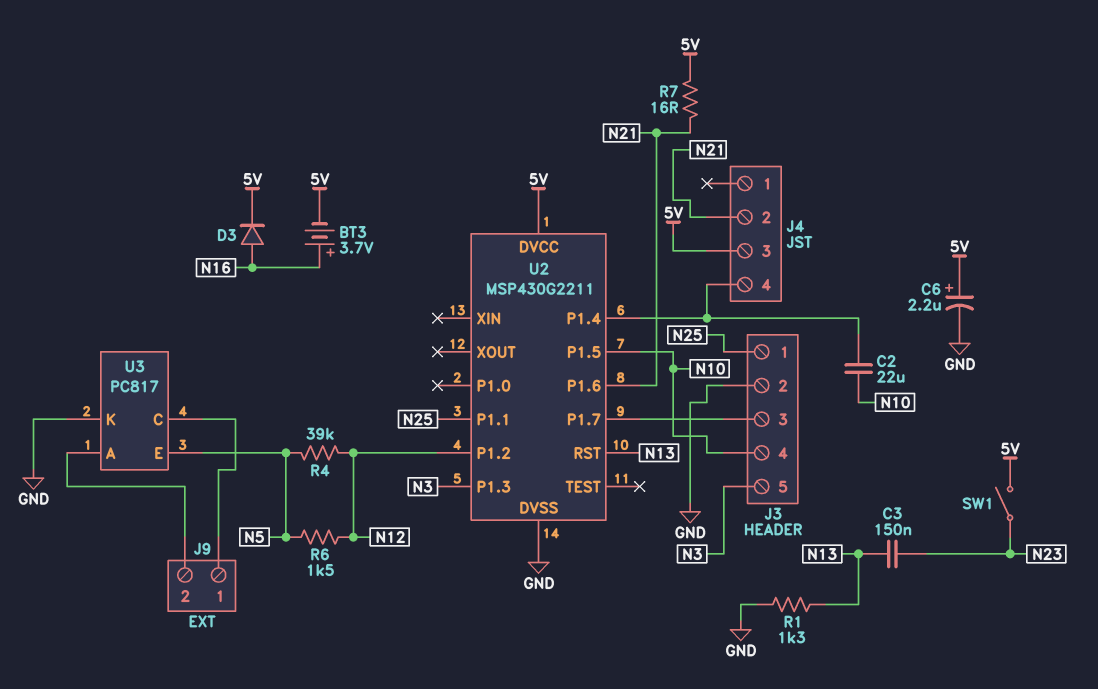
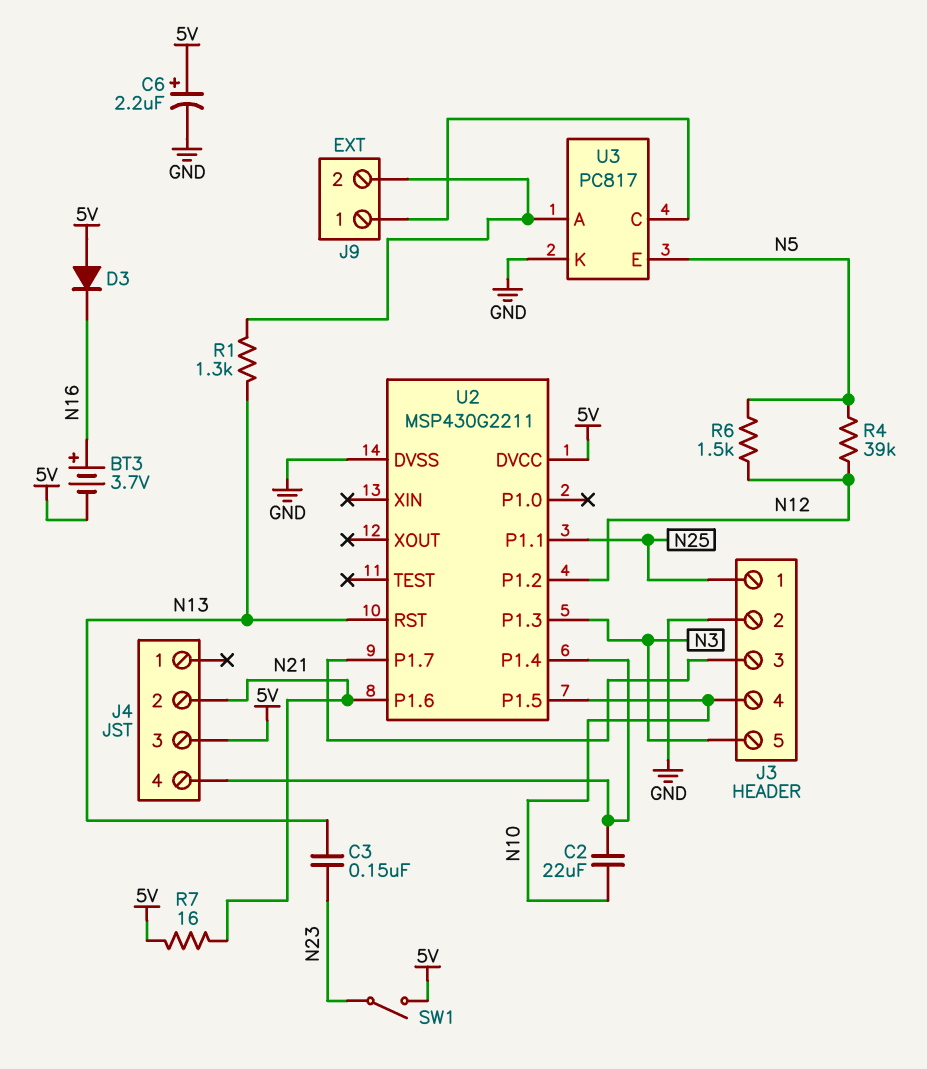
D3: diode (A N16, K 5V) -> diode (A 5V, K N16)
R1: 1.3k (GND, N13) -> 1.3k (J9/2, N13)

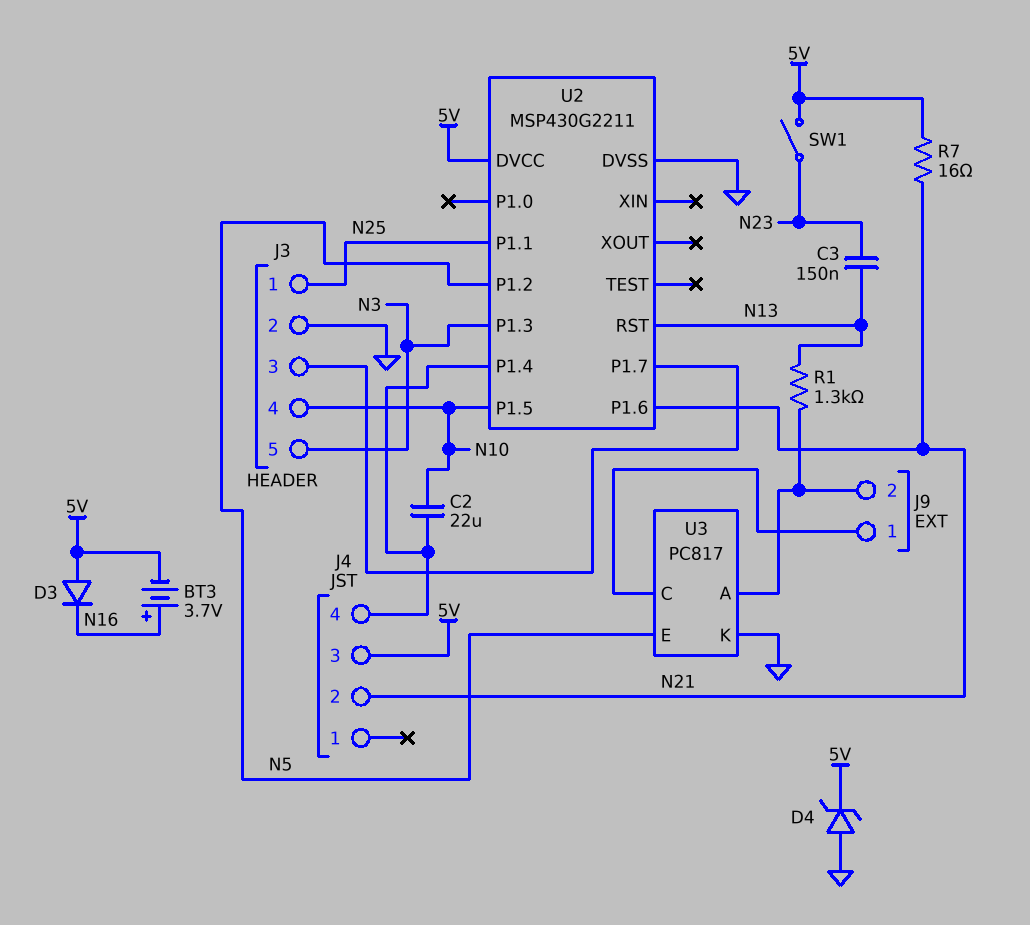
C6: 2.2uF (plus 5V, minus GND) -> none
D4: none -> zener (A GND, K 5V)
R4: 39k (N5, N12) -> none
R6: 1.5k (N5, N12) -> none
U2 pin P1.2: N12 -> N5

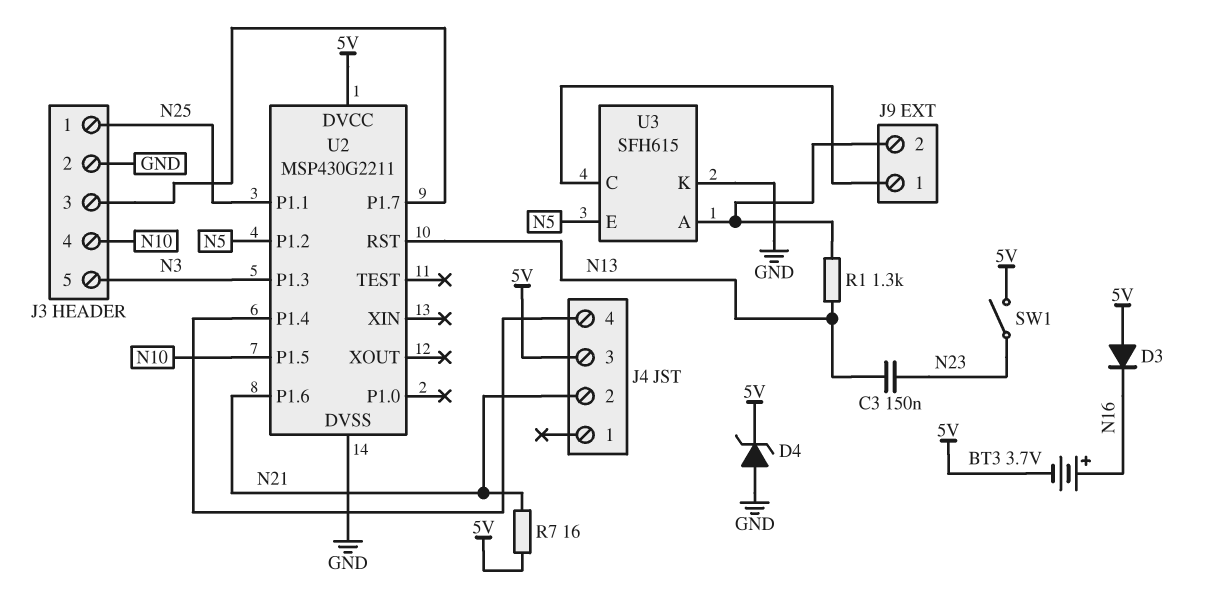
C2: 22uF (J4/4, N10) -> none
U3: PC817 -> SFH615

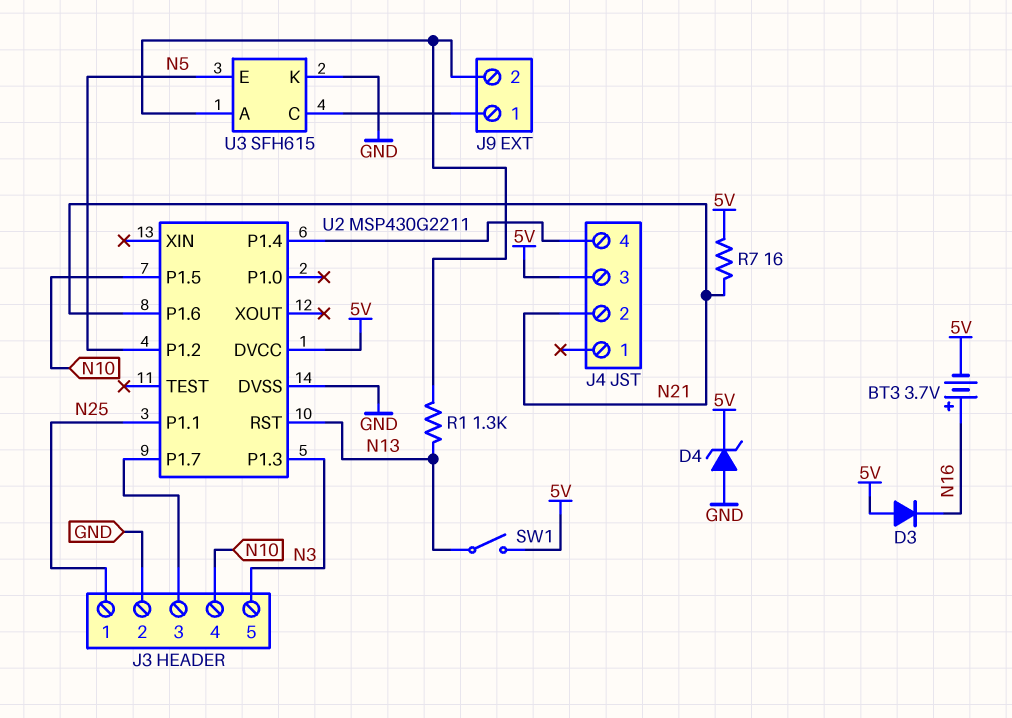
C3: 150nF (N13, N23) -> none
SW1: switch (5V, N23) -> switch (5V, N13)

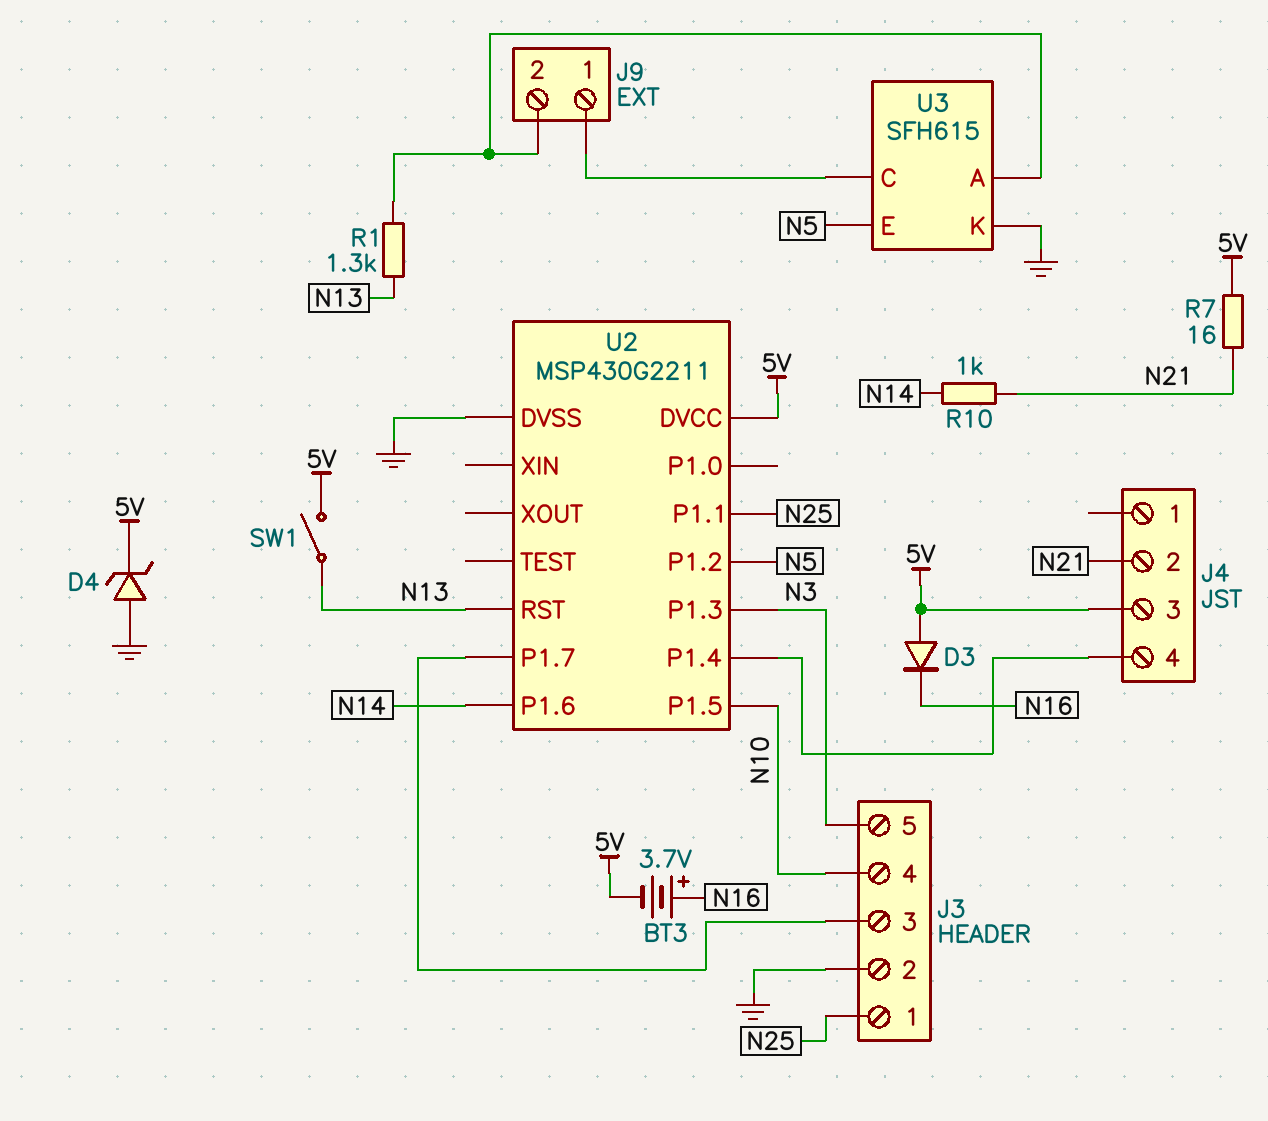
R10: none -> 1k (N14, N21)
U2 pin P1.6: N21 -> N14

